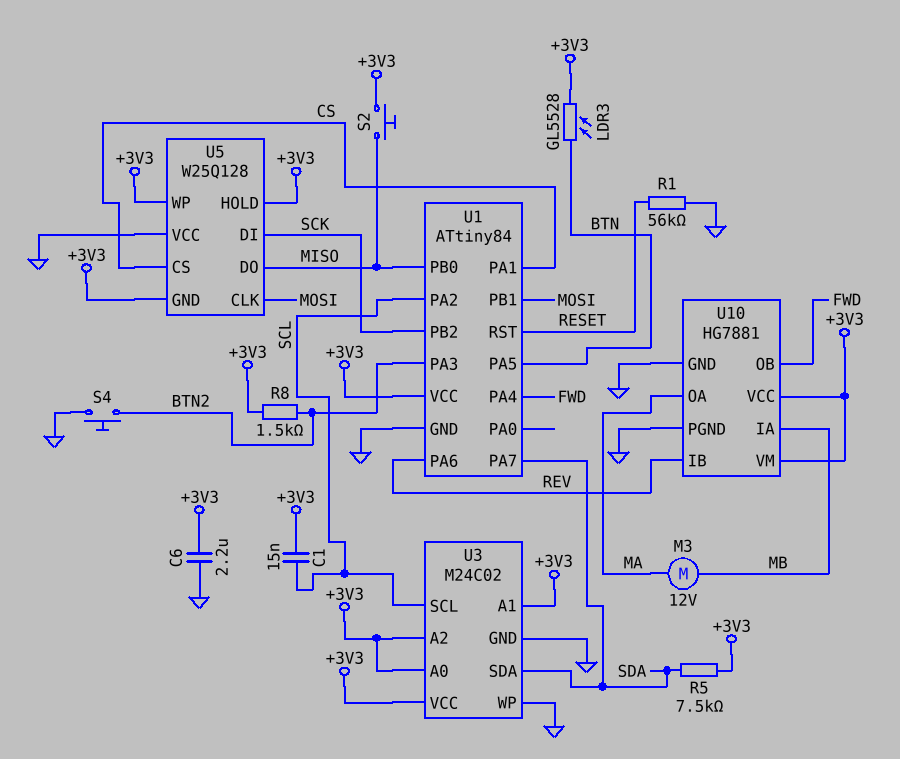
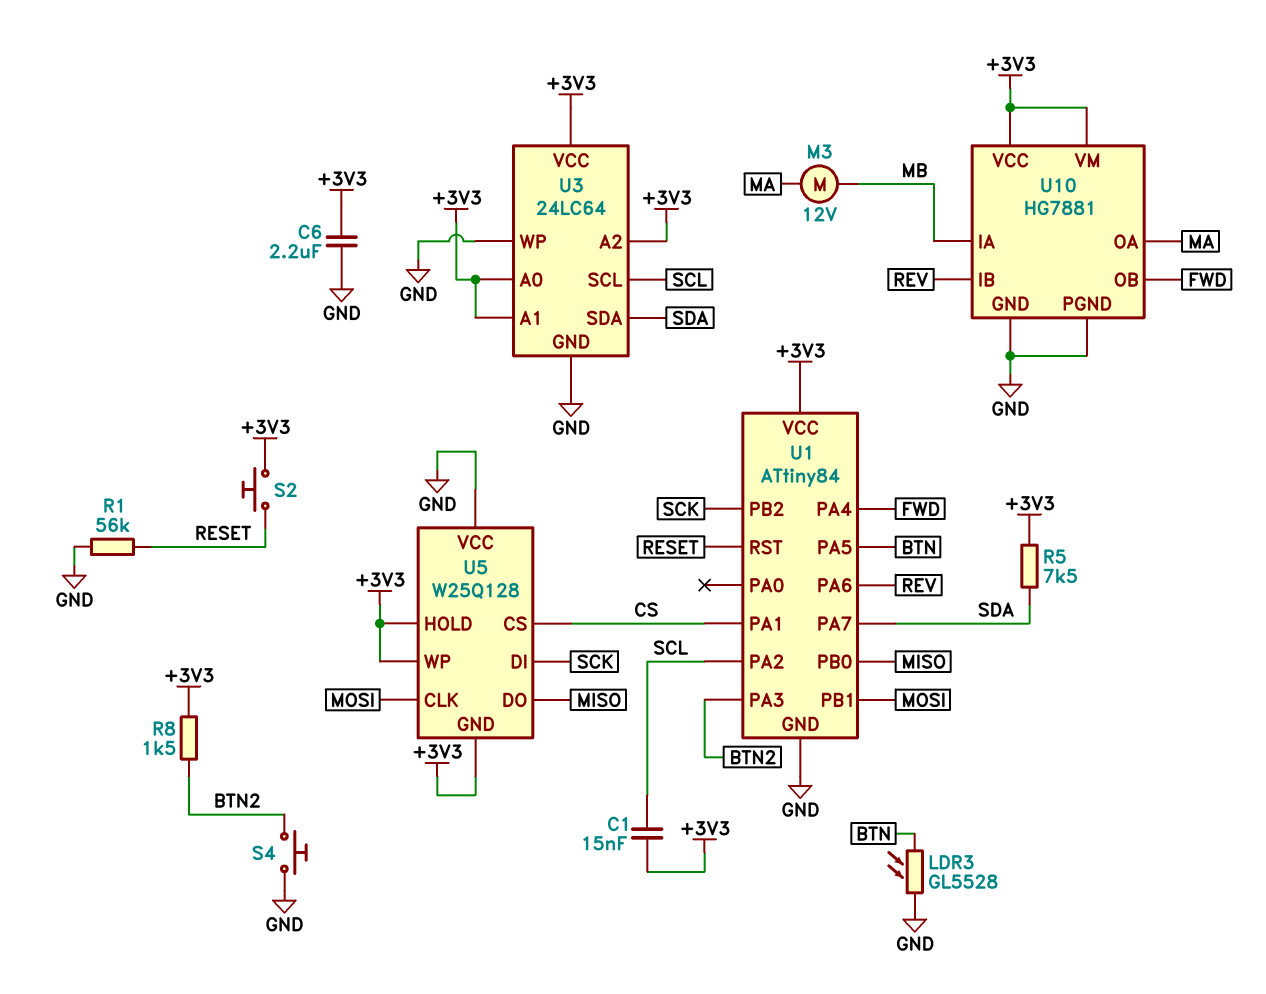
LDR3: GL5528 (+3V3, BTN) -> GL5528 (BTN, GND)
S2: button (+3V3, MISO) -> button (+3V3, RESET)
U3: M24C02 -> 24LC64

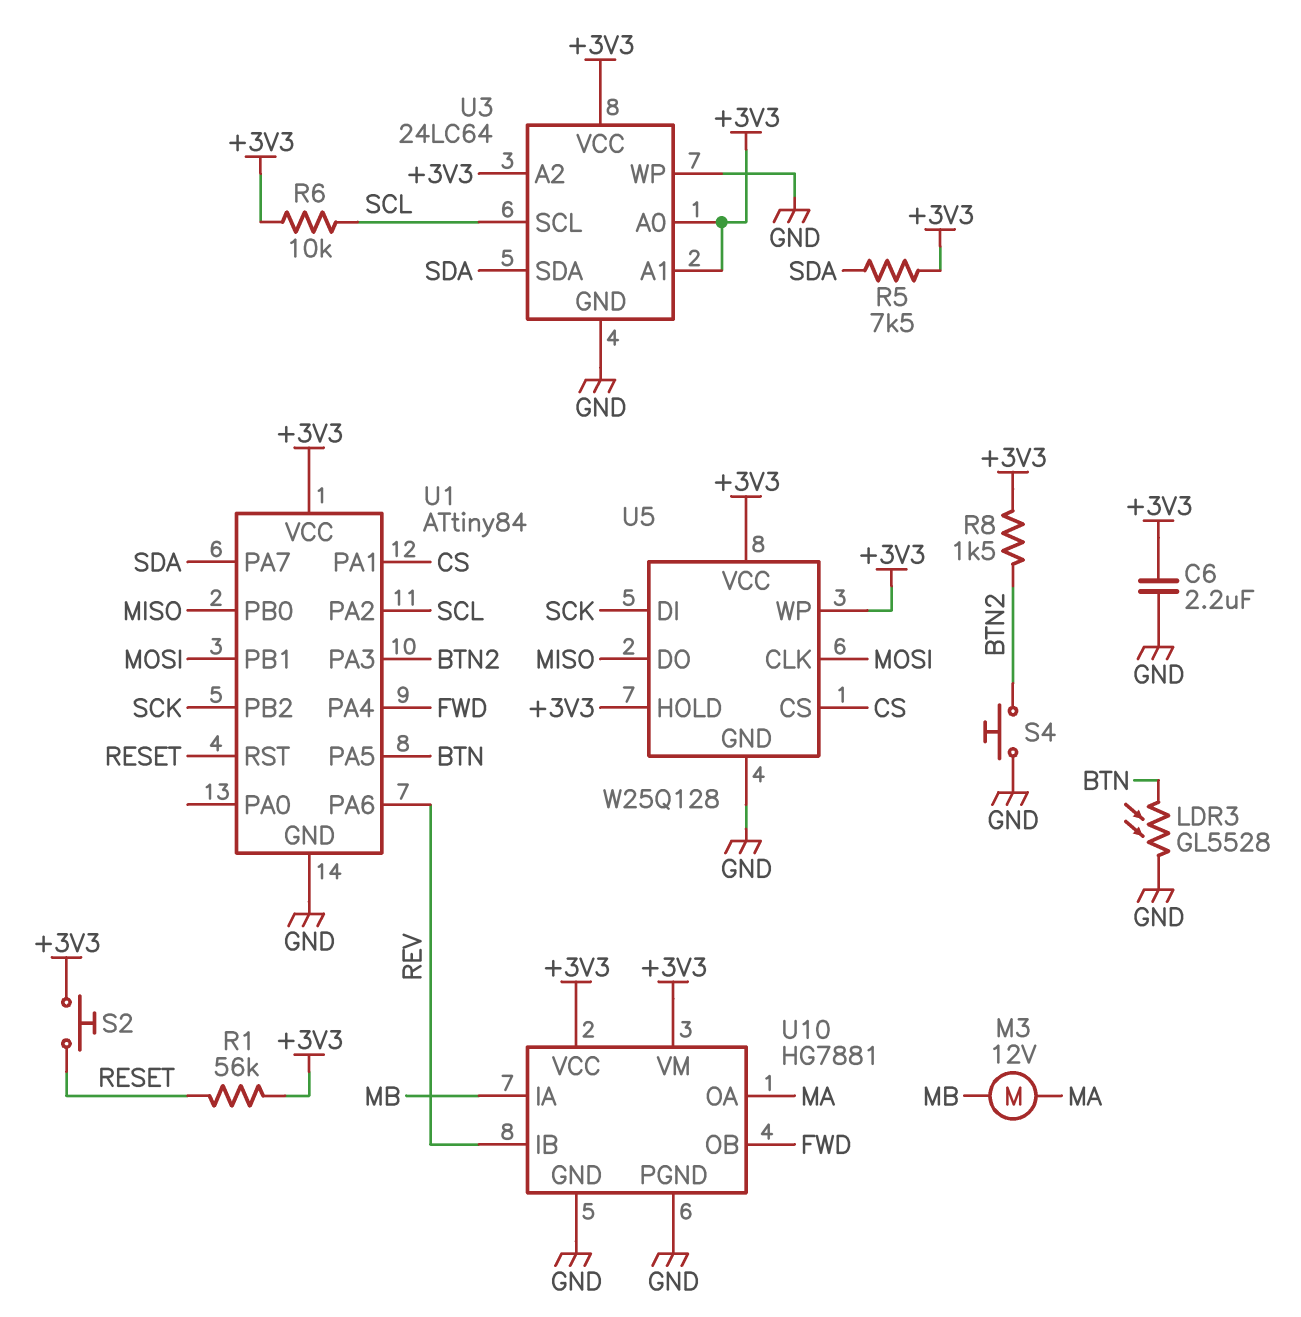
C1: 15nF (+3V3, SCL) -> none
R1: 56k (GND, RESET) -> 56k (+3V3, RESET)
R6: none -> 10k (+3V3, SCL)
U5 pin GND: +3V3 -> GND
U5 pin VCC: GND -> +3V3

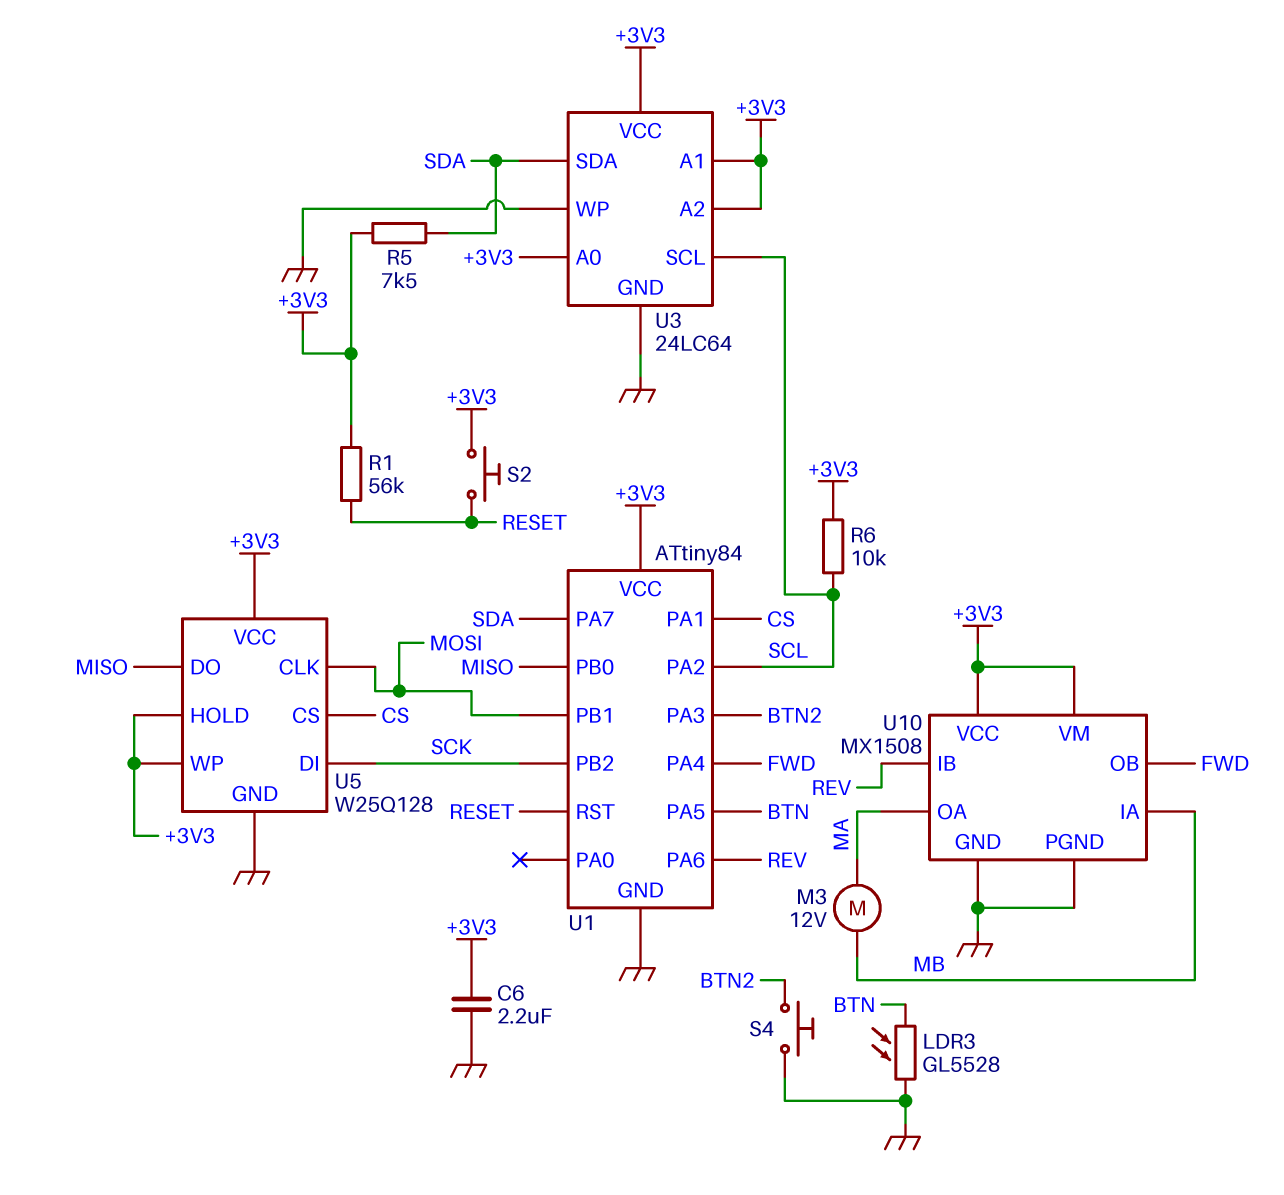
R8: 1.5k (+3V3, BTN2) -> none
U10: HG7881 -> MX1508

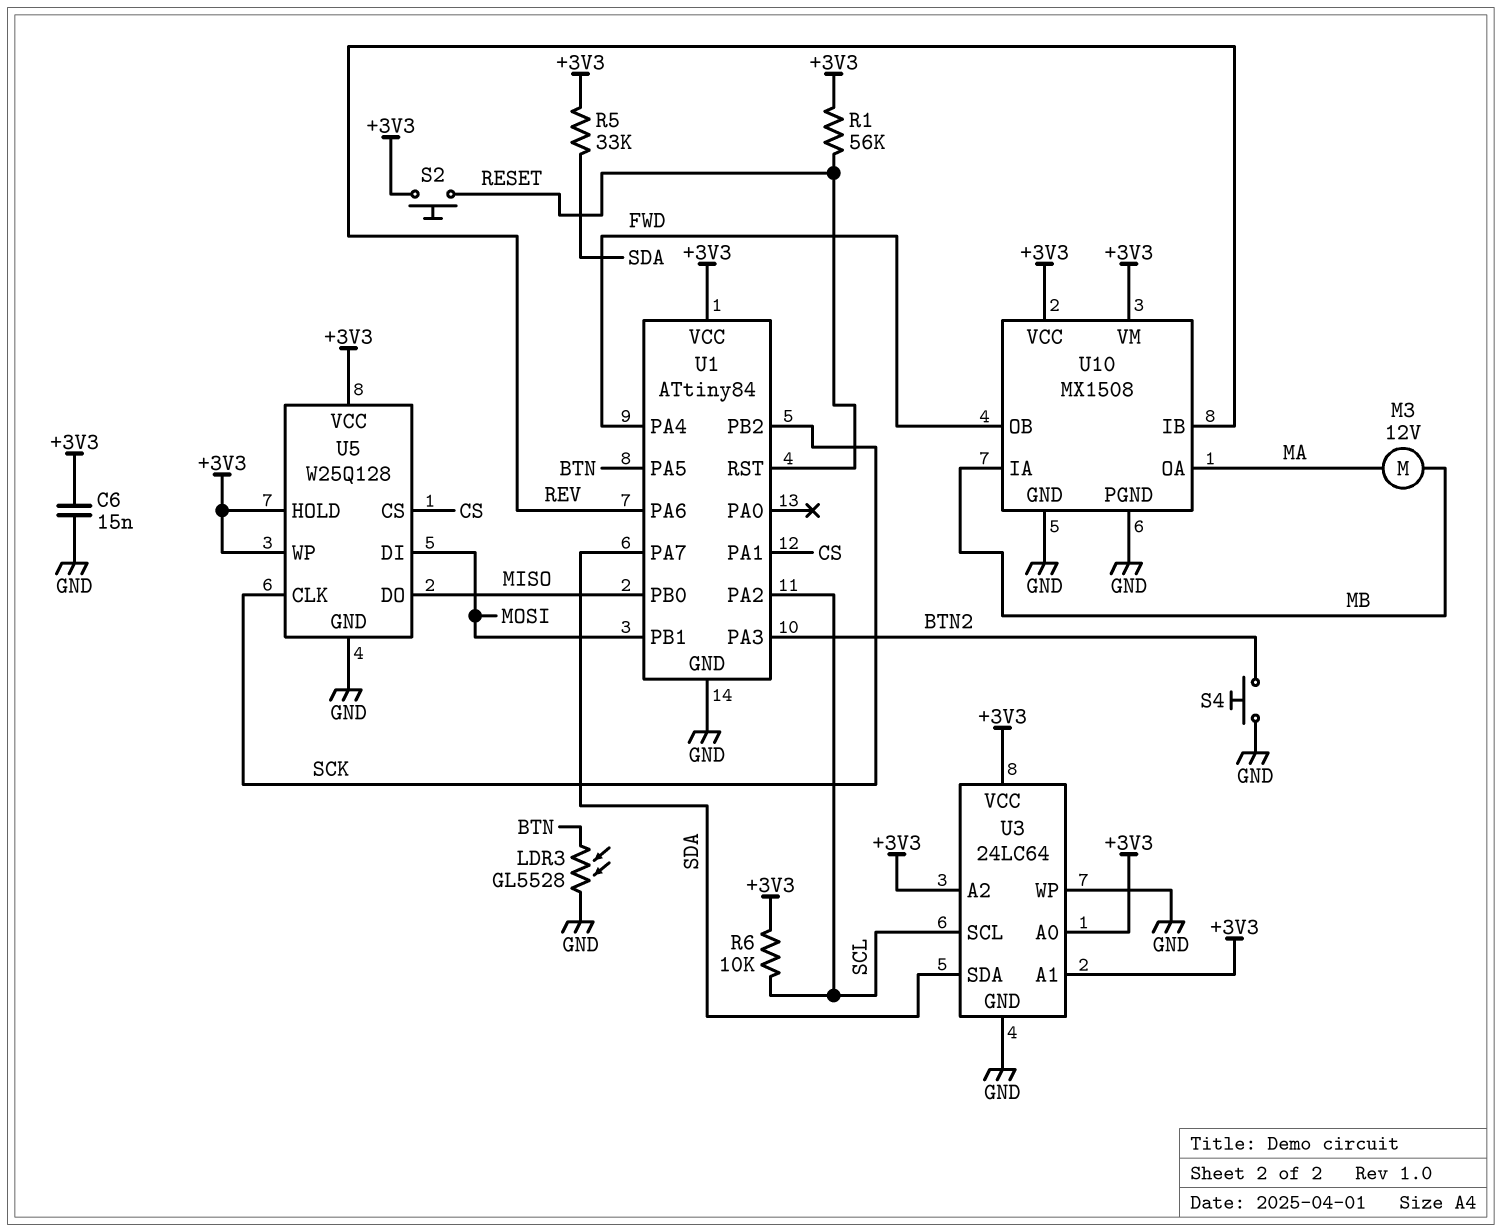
C6: 2.2uF (+3V3, GND) -> 15nF (+3V3, GND)
R5: 7.5k (+3V3, SDA) -> 33k (+3V3, SDA)
U5 pin CLK: MOSI -> SCK
U5 pin DI: SCK -> MOSI

